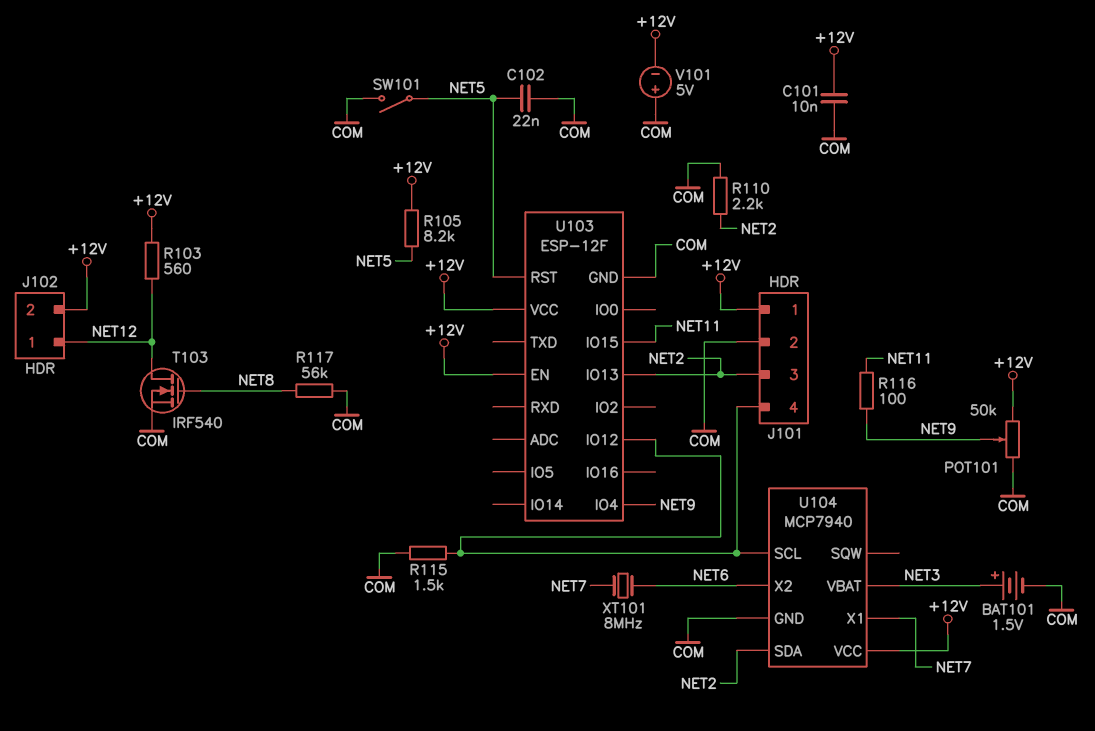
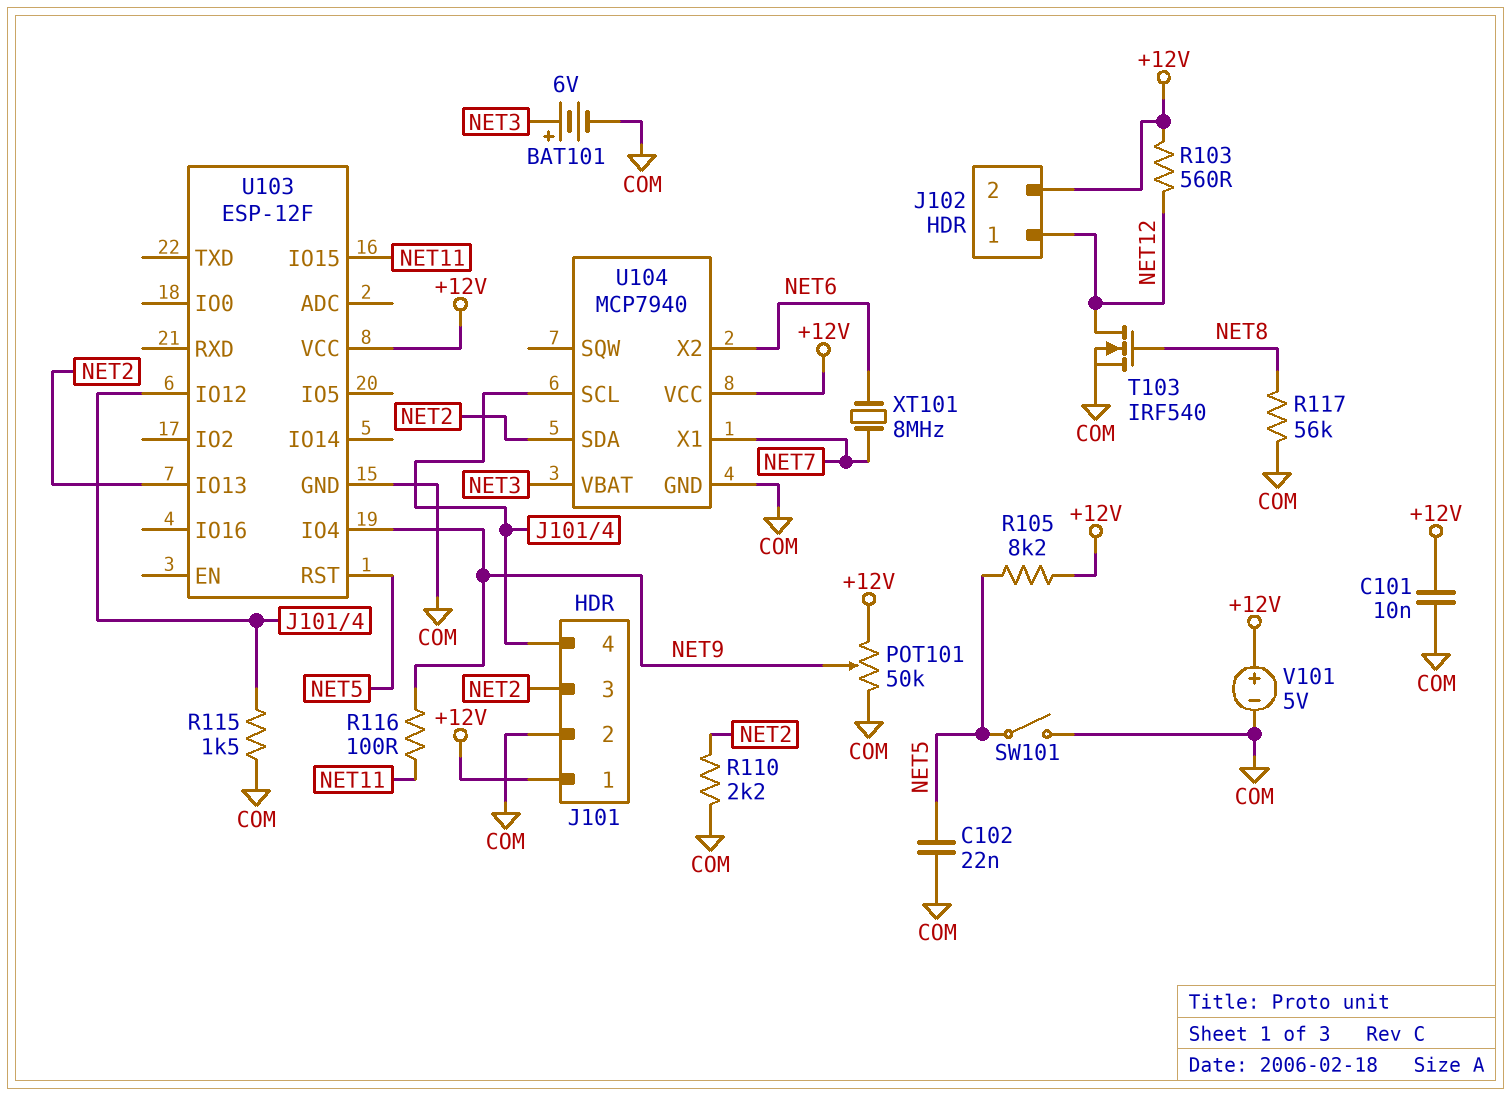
BAT101: 1.5V (plus NET3, minus COM) -> 6V (plus NET3, minus COM)
U103 pin EN: +12V -> none
V101: 5V (plus COM, minus +12V) -> 5V (plus +12V, minus COM)

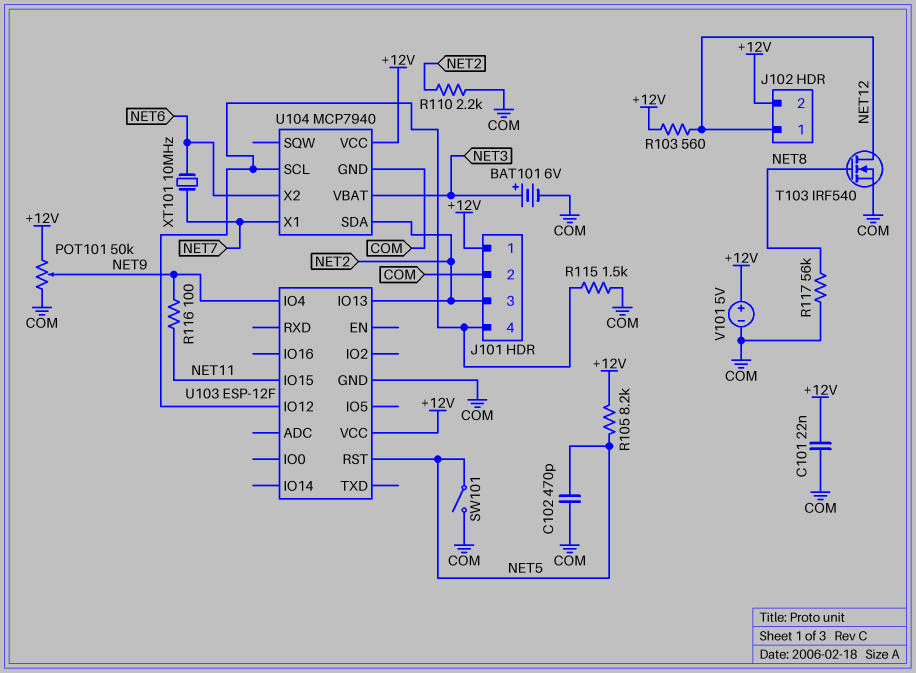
C101: 10nF (+12V, COM) -> 22nF (+12V, COM)
C102: 22nF (COM, NET5) -> 470pF (COM, NET5)
XT101: 8MHz (NET6, NET7) -> 10MHz (NET6, NET7)

